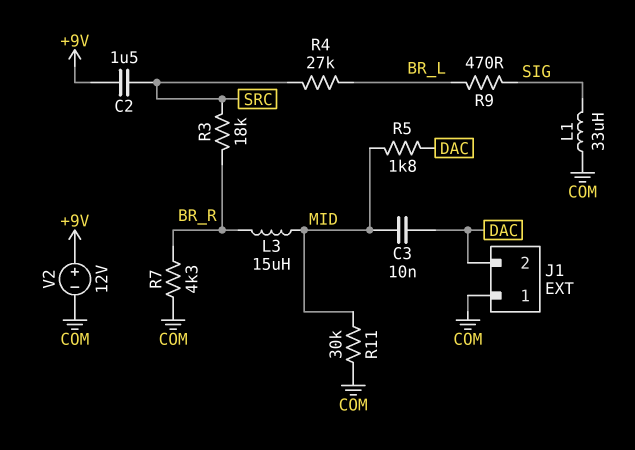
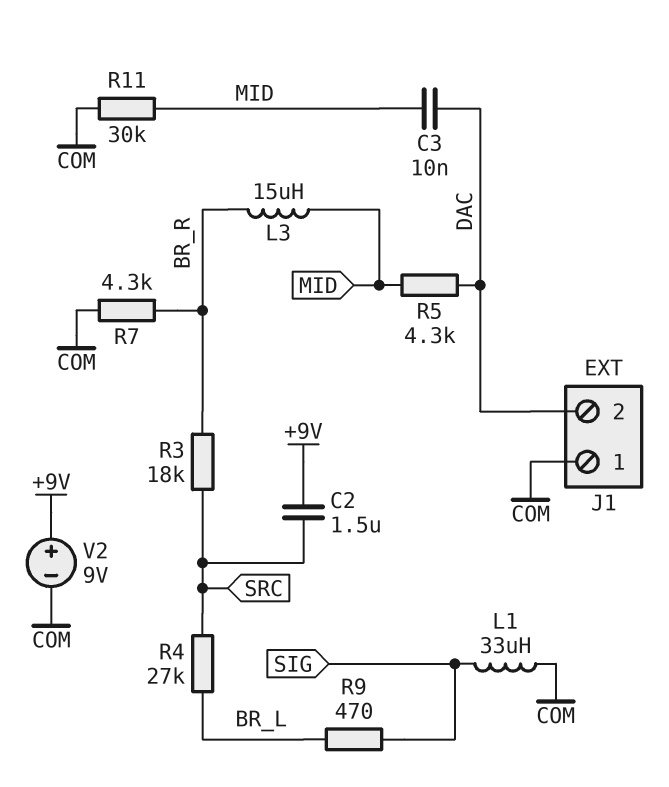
R5: 1.8k (DAC, MID) -> 4.3k (DAC, MID)
V2: 12V (plus +9V, minus COM) -> 9V (plus +9V, minus COM)

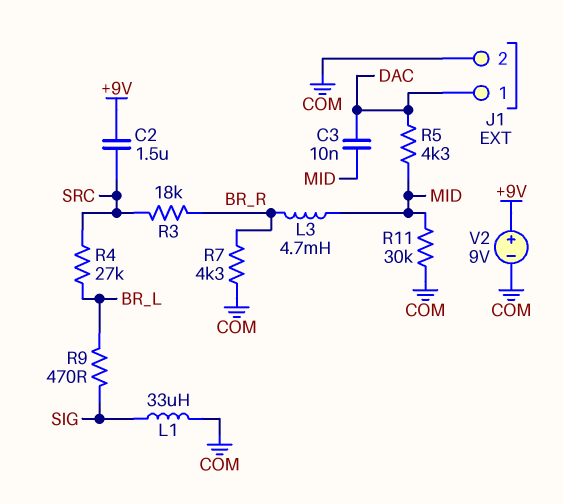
J1 pin 1: COM -> DAC
J1 pin 2: DAC -> COM
L3: 15uH (BR_R, MID) -> 4.7mH (BR_R, MID)

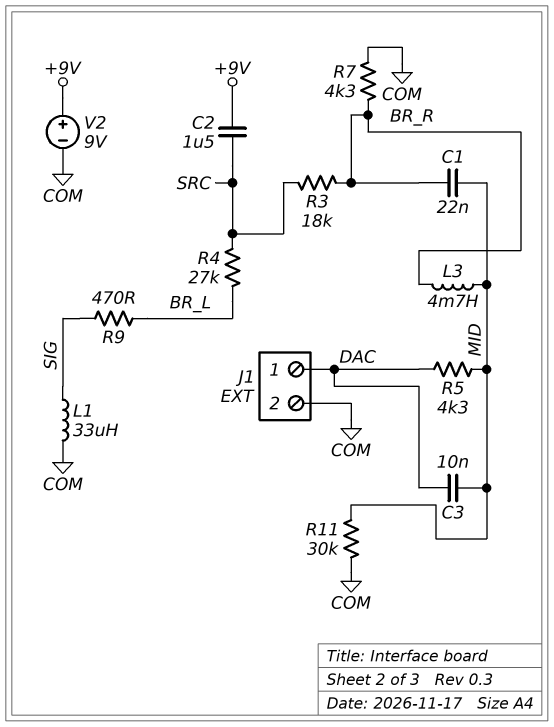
C1: none -> 22nF (BR_R, MID)

